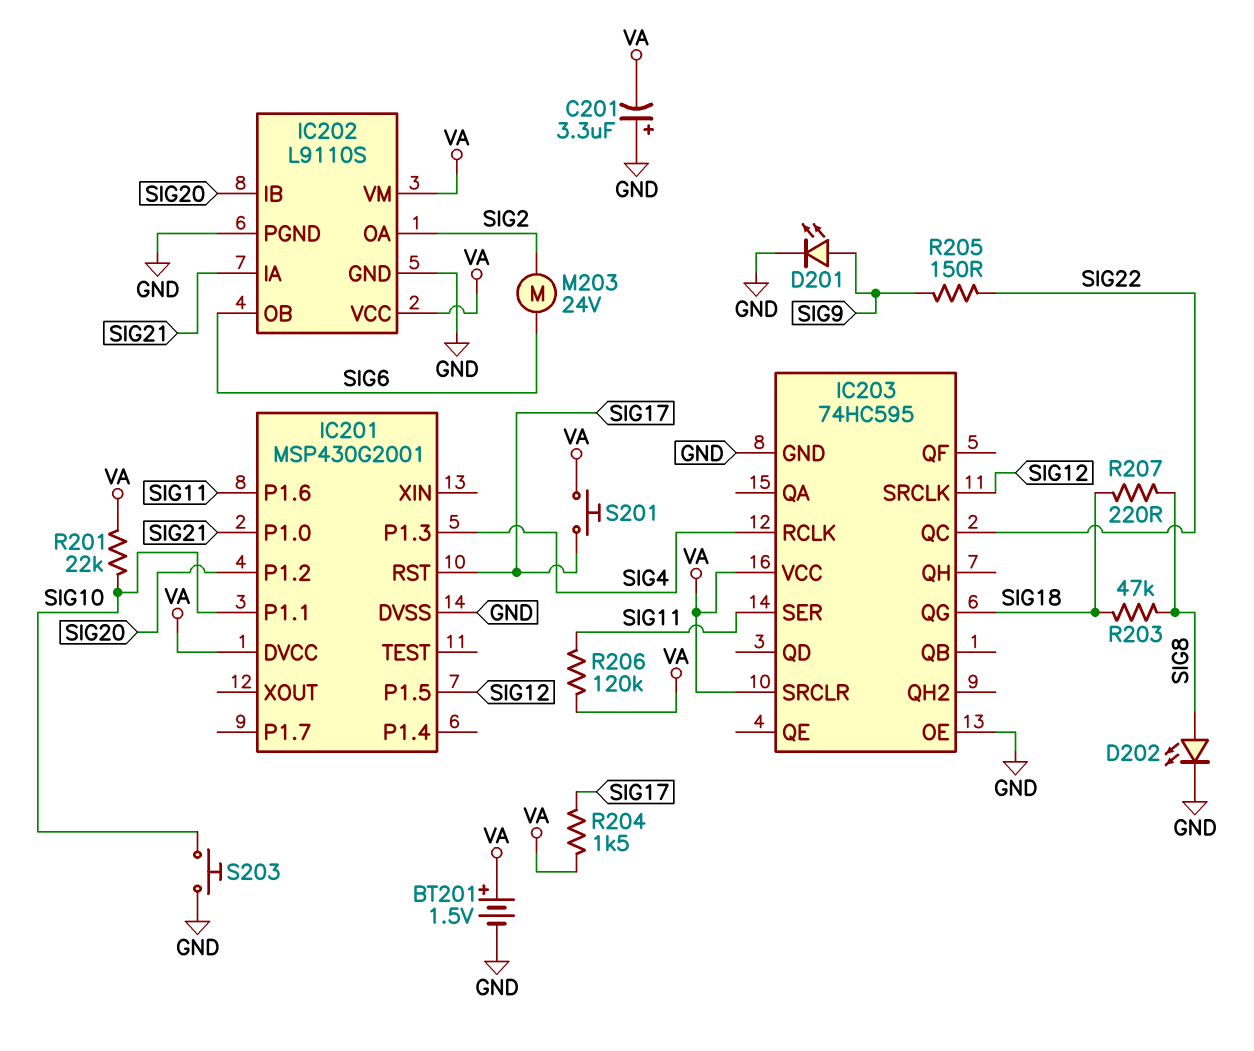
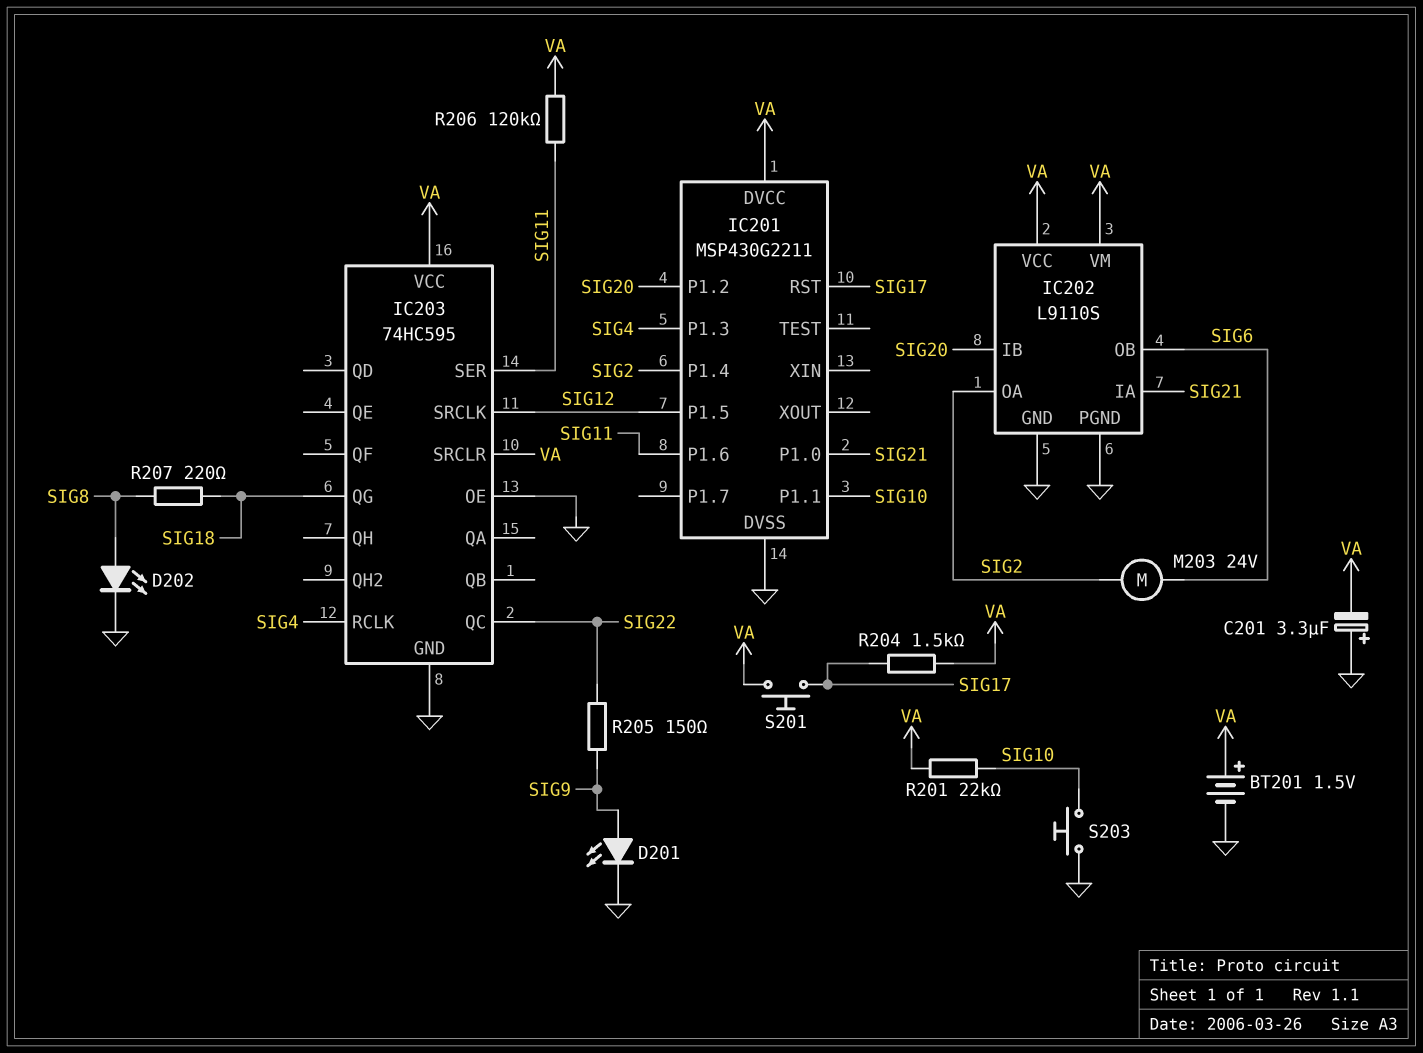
IC201: MSP430G2001 -> MSP430G2211
IC201 pin P1.4: none -> SIG2
R203: 47k (SIG8, SIG18) -> none

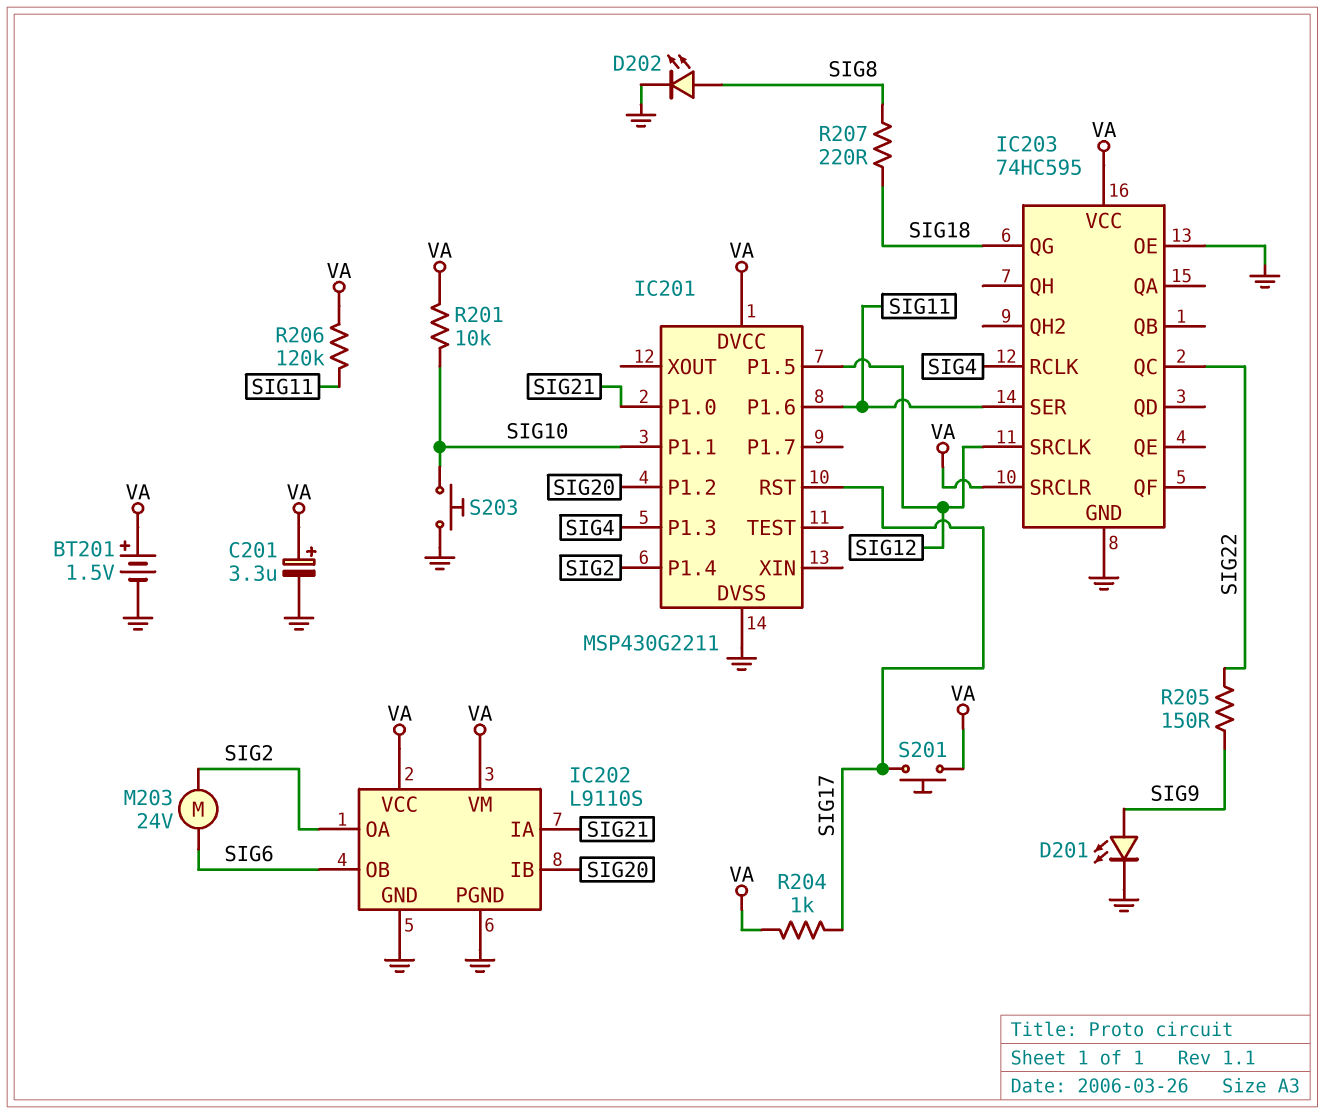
C201: 3.3uF (plus GND, minus VA) -> 3.3uF (plus VA, minus GND)
R201: 22k (SIG10, VA) -> 10k (SIG10, VA)
R204: 1.5k (SIG17, VA) -> 1k (SIG17, VA)

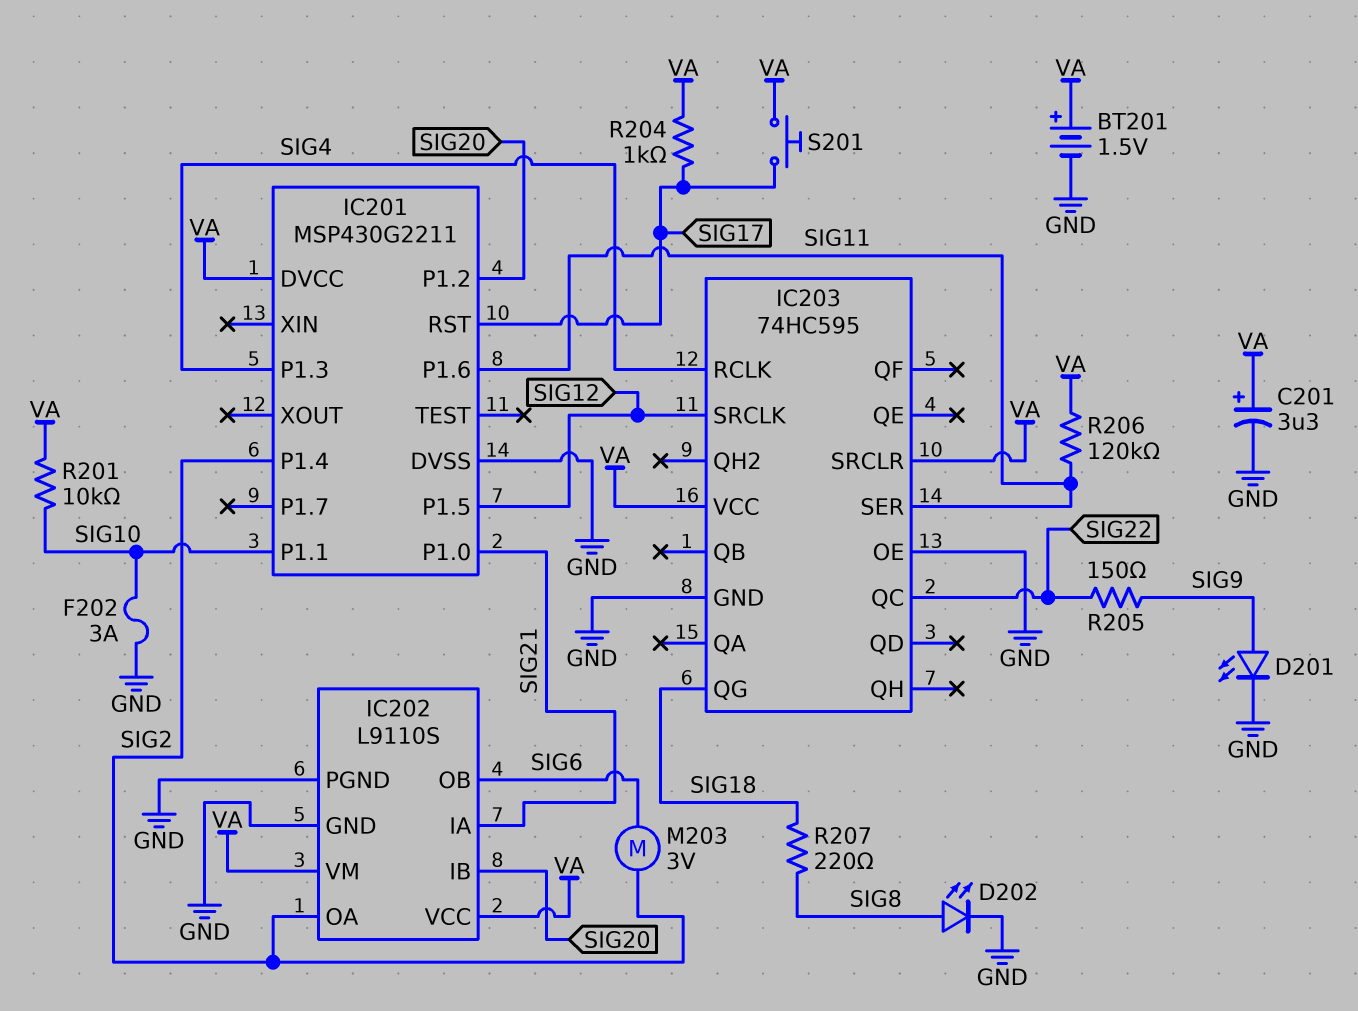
F202: none -> 3A (GND, SIG10)
M203: motor 24V (SIG2, SIG6) -> motor 3V (SIG2, SIG6)
S203: button (GND, SIG10) -> none

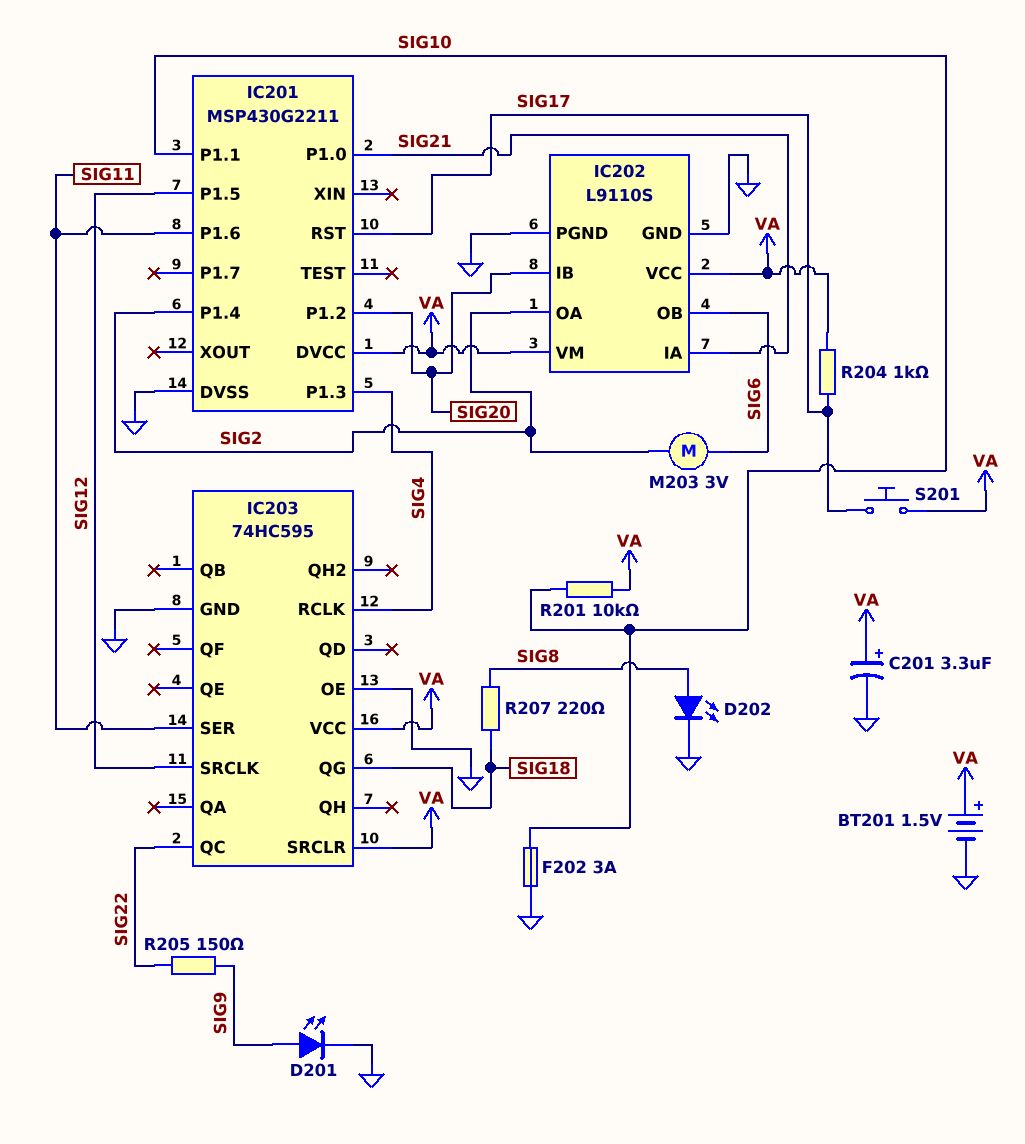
R206: 120k (SIG11, VA) -> none

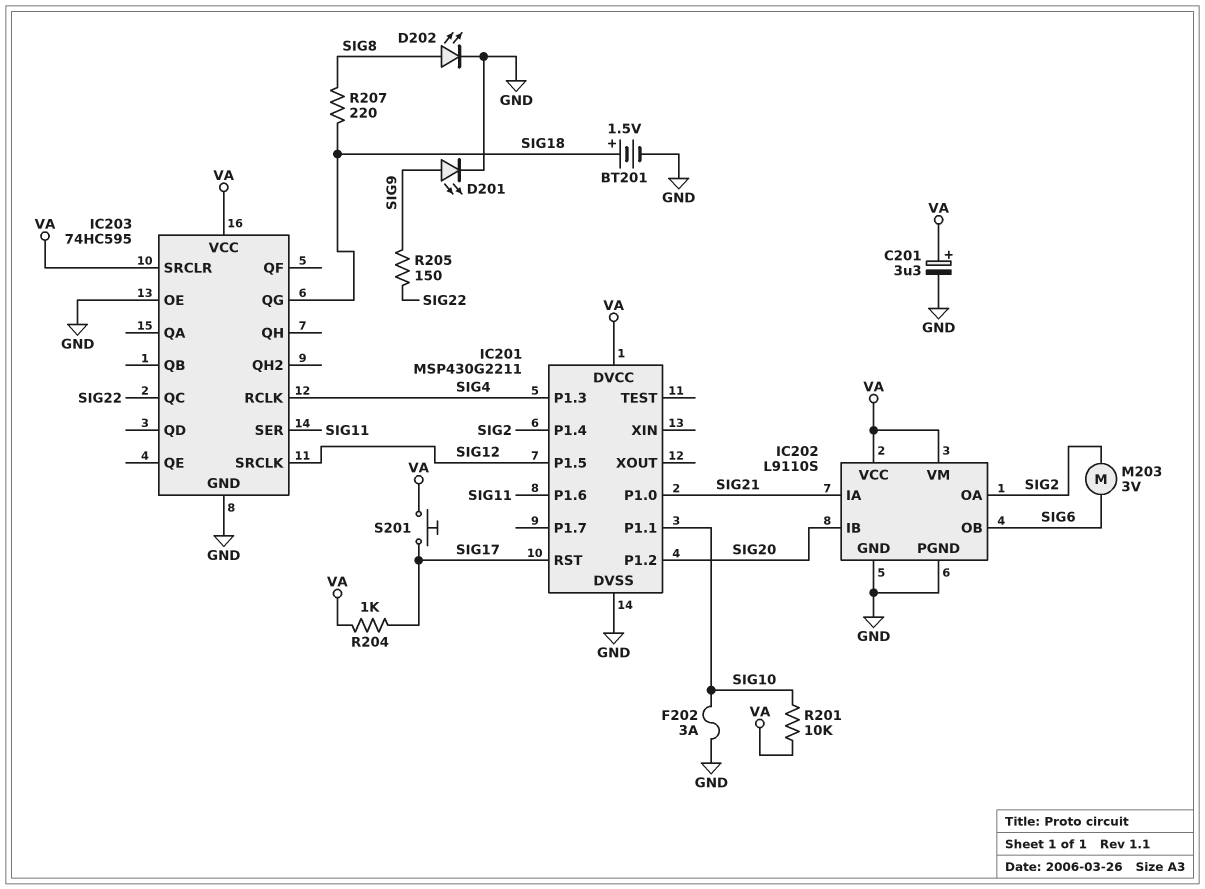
BT201: 1.5V (plus VA, minus GND) -> 1.5V (plus SIG18, minus GND)

